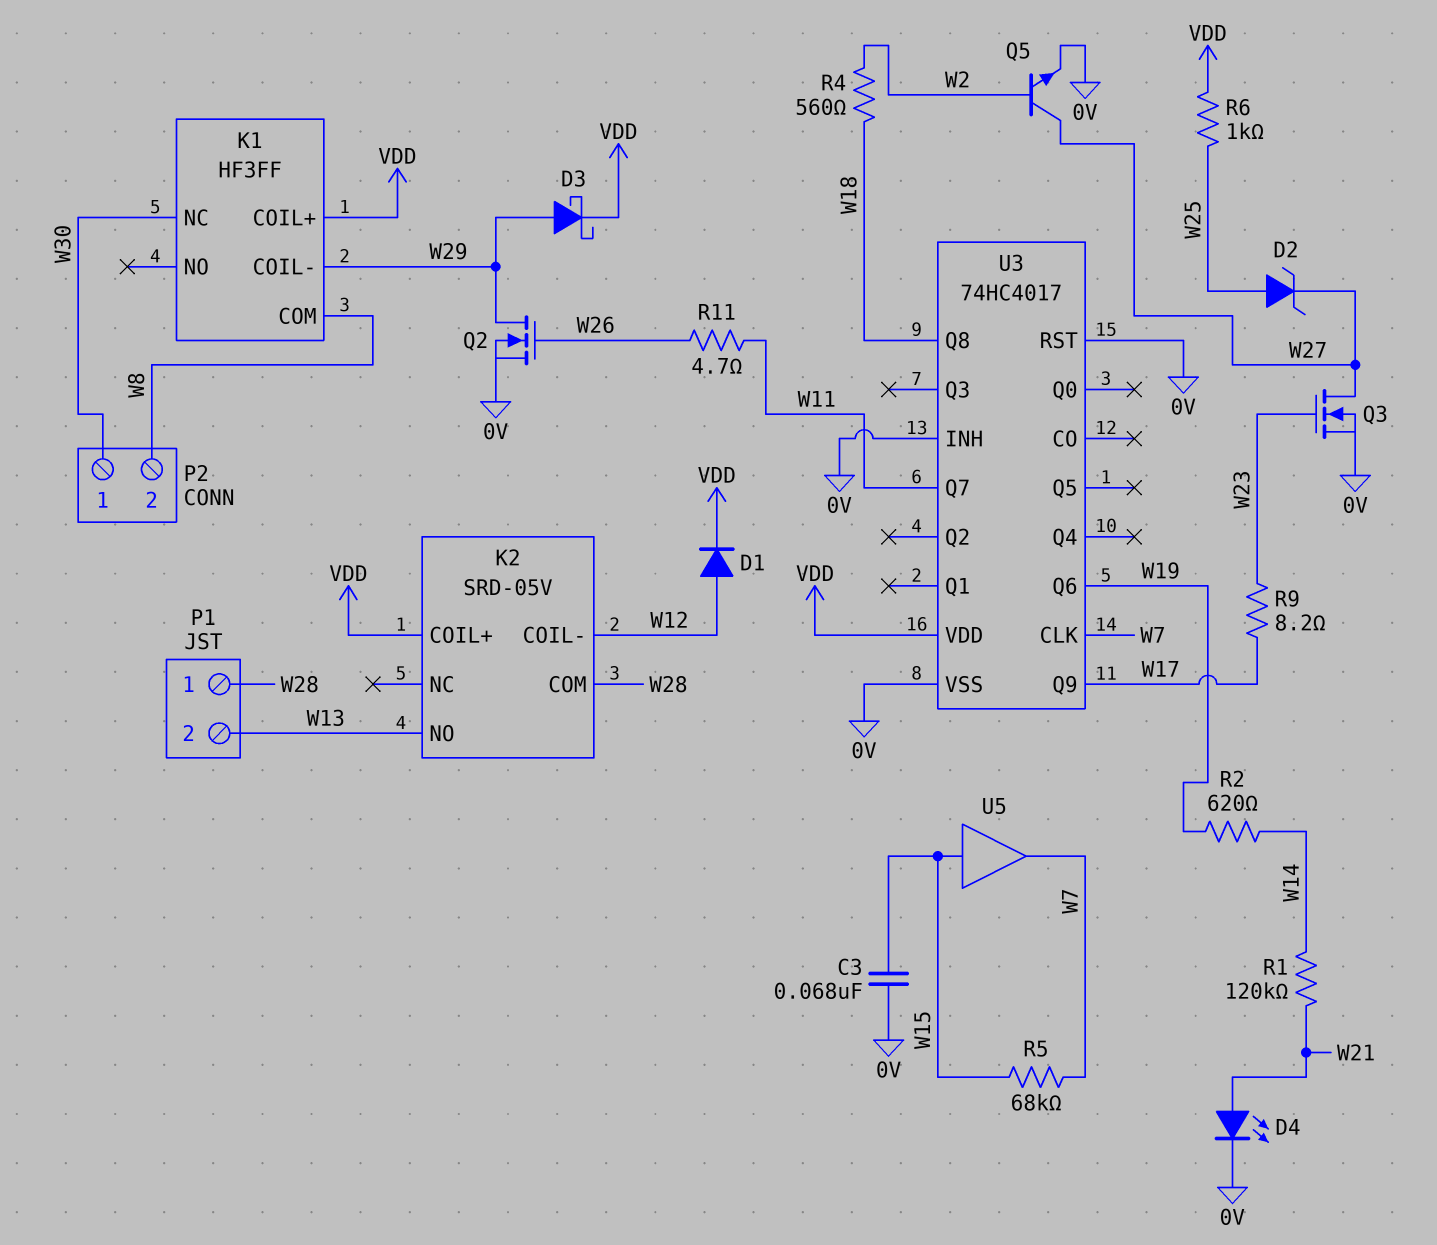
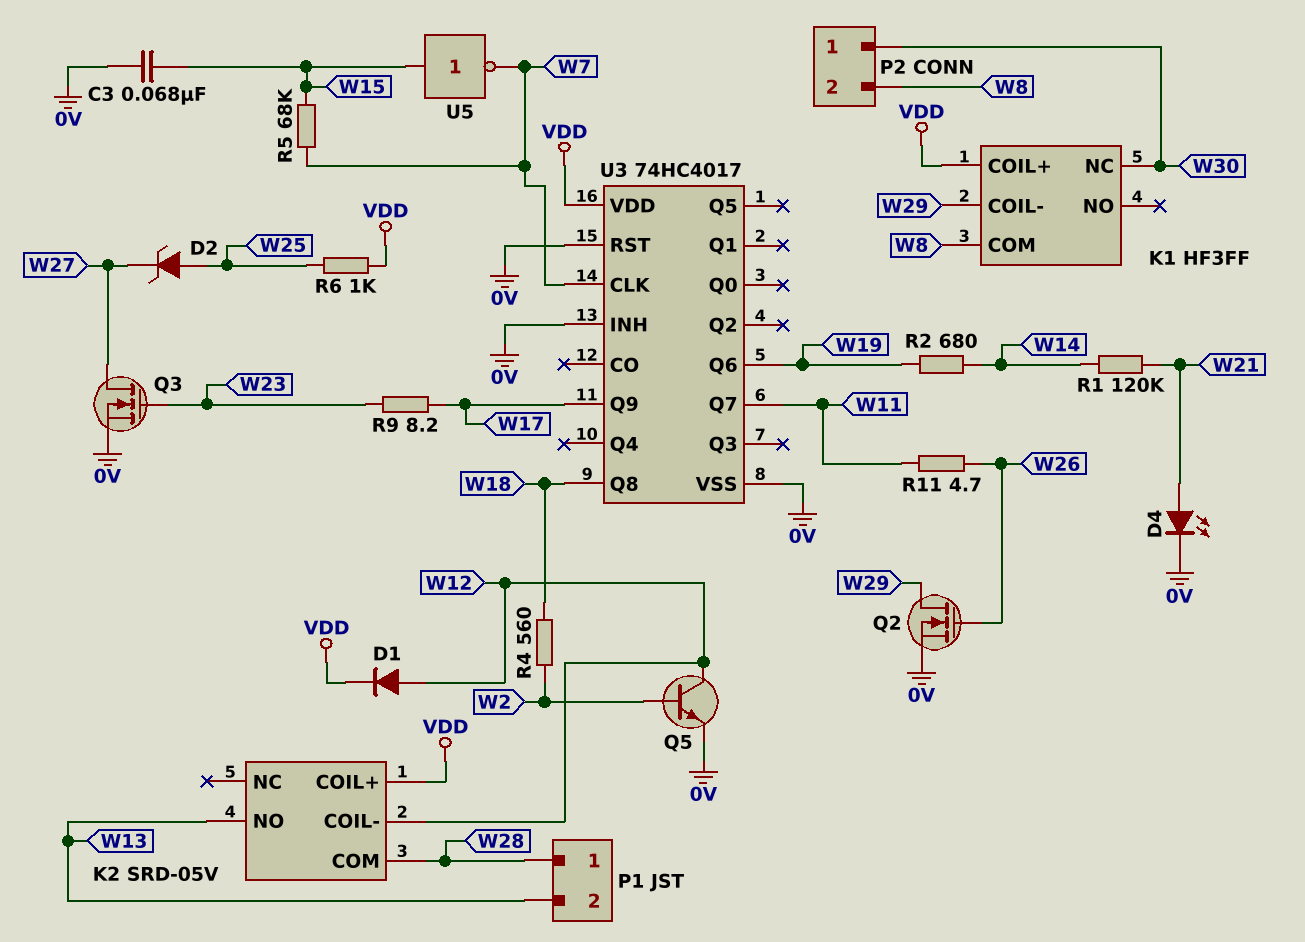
D3: schottky (A W29, K VDD) -> none
Q5: NPN (B W2, C W27, E 0V) -> NPN (B W2, C W12, E 0V)
R2: 620 (W14, W19) -> 680 (W14, W19)
U5: buffer (in W15, out W7) -> NOT (in W15, out W7)

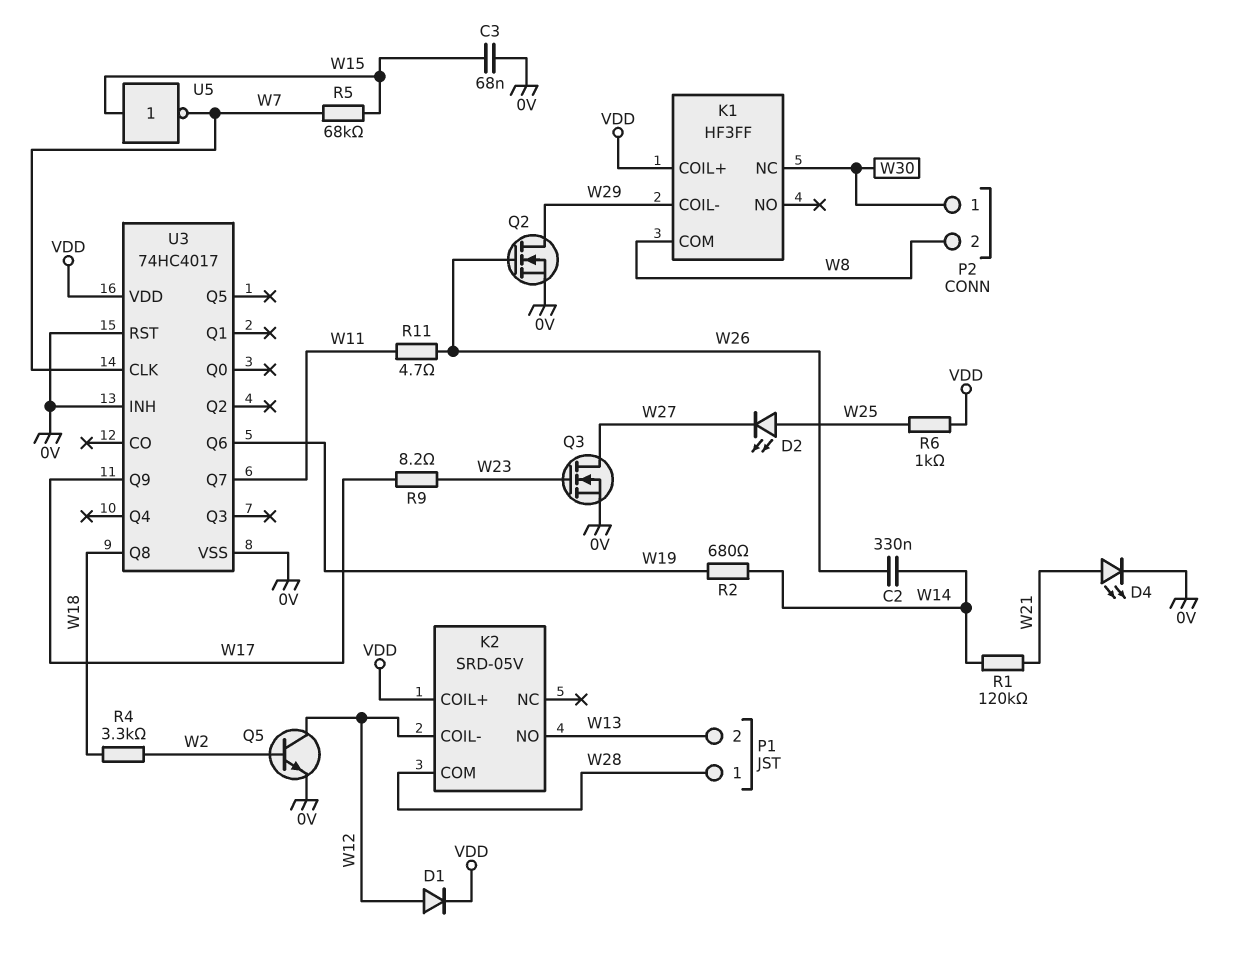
C2: none -> 330nF (W14, W26)
D2: zener (A W25, K W27) -> LED (A W25, K W27)
R4: 560 (W2, W18) -> 3.3k (W2, W18)

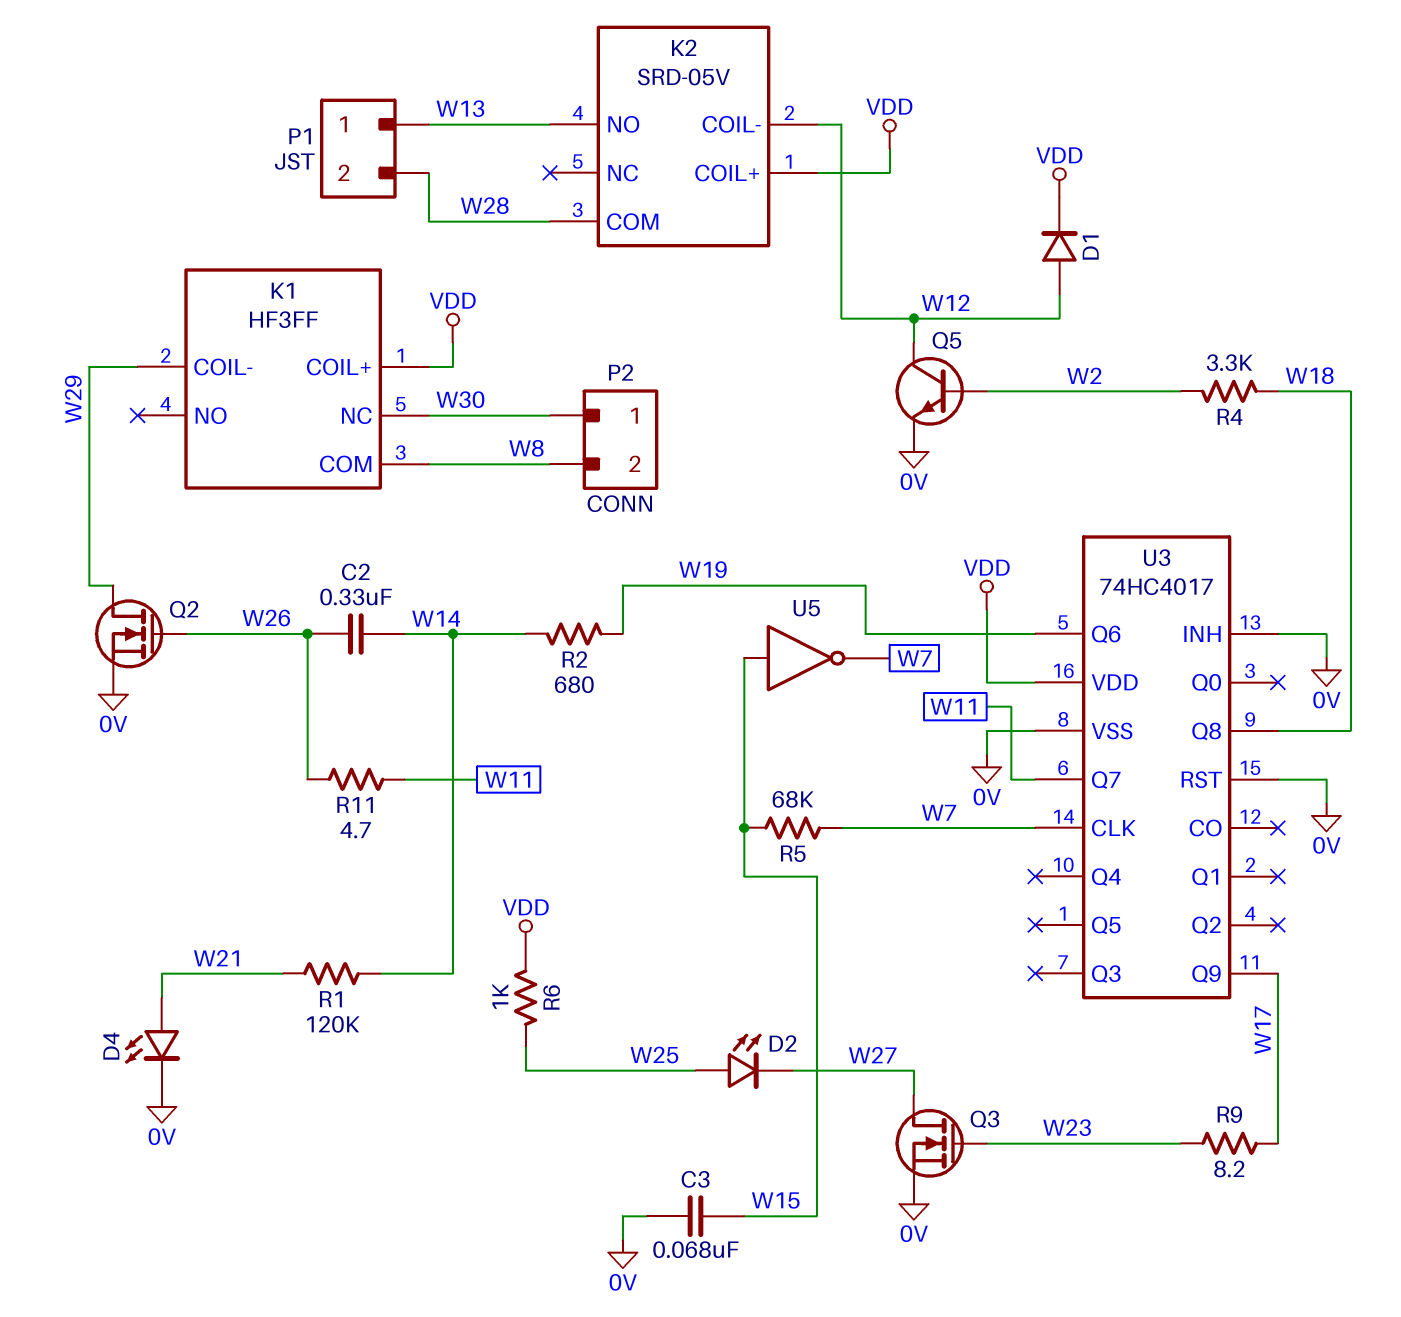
P1 pin 1: W28 -> W13
P1 pin 2: W13 -> W28

